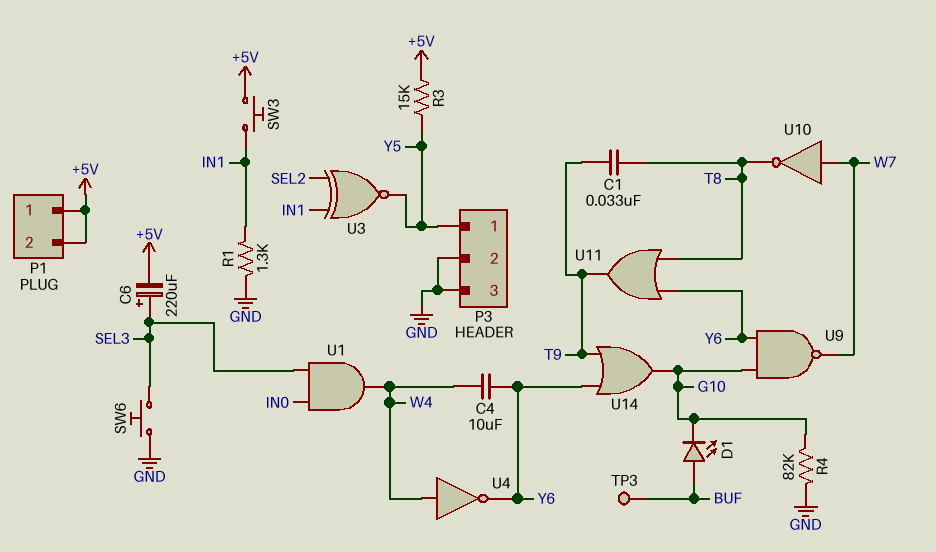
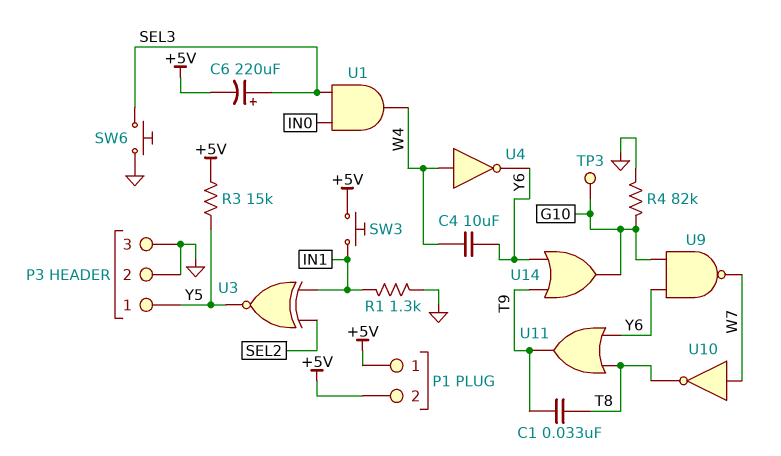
D1: LED (A BUF, K G10) -> none
TP3: test point (BUF) -> test point (G10)

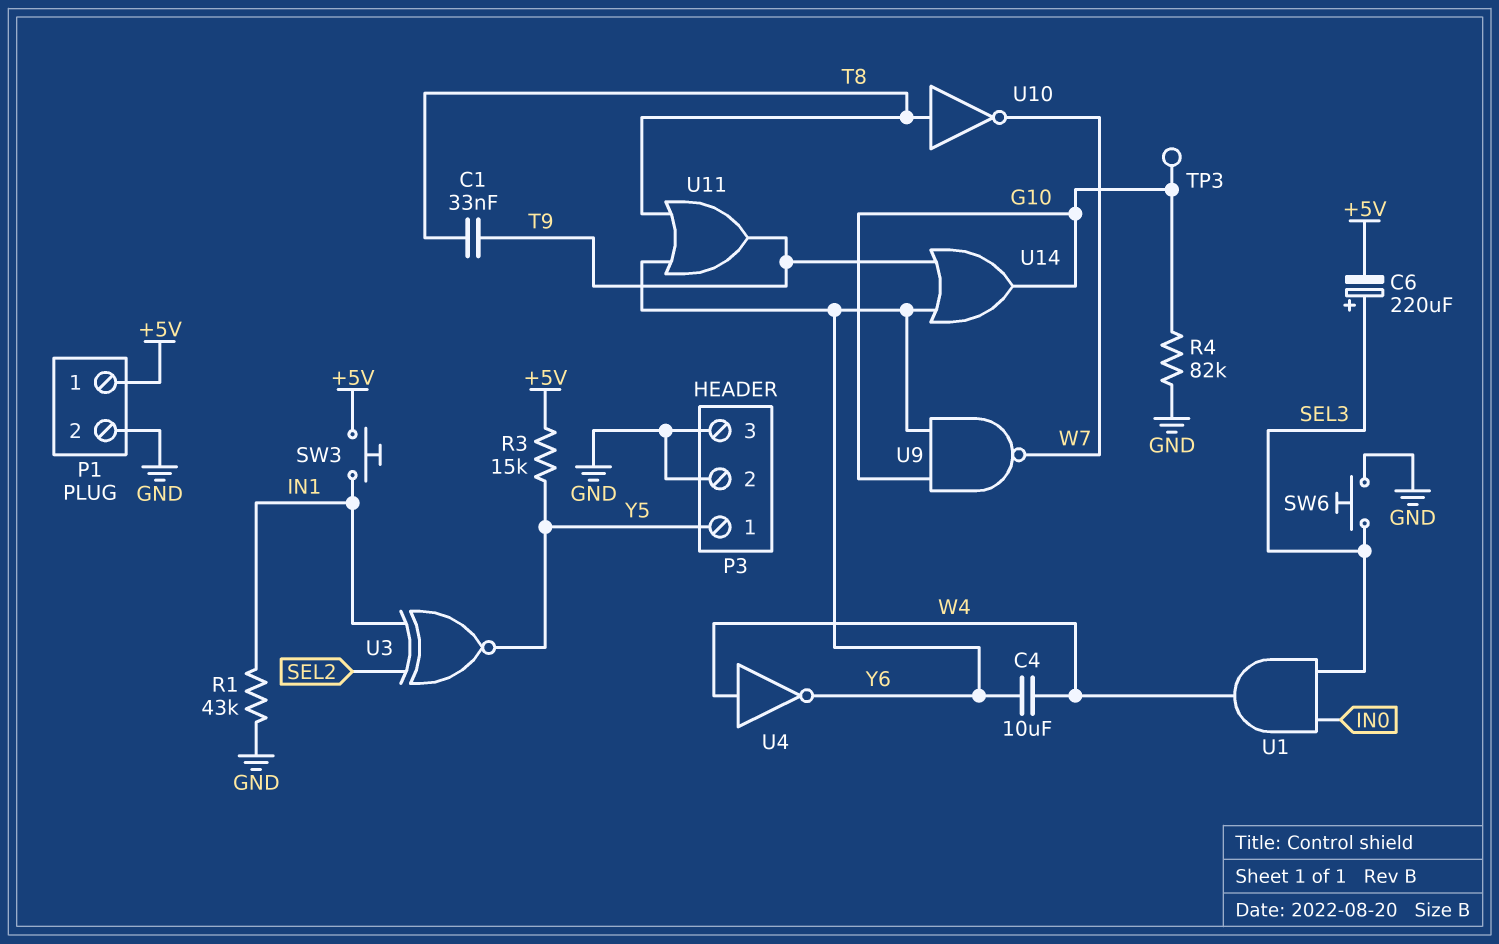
P1 pin 2: +5V -> GND
R1: 1.3k (GND, IN1) -> 43k (GND, IN1)
U10: NOT (in W7, out T8) -> NOT (in T8, out W7)

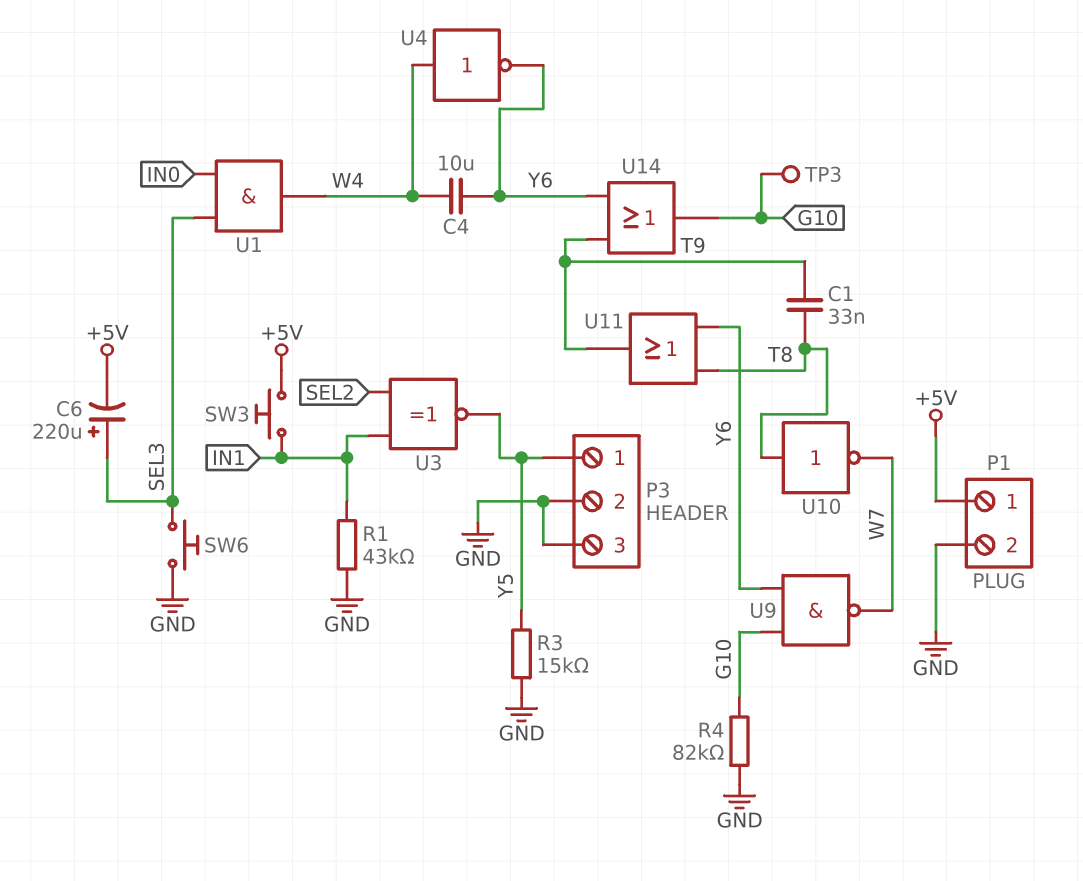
R3: 15k (+5V, Y5) -> 15k (GND, Y5)

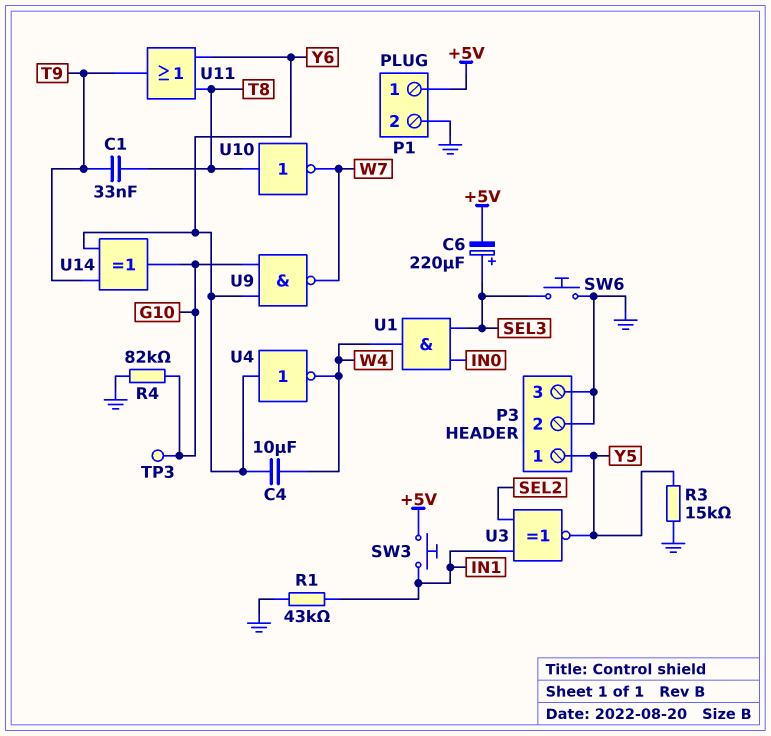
U4: NOT (in W4, out Y6) -> NOT (in Y6, out W4)
U14: OR (in T9, in Y6, out G10) -> XOR (in T9, in Y6, out G10)

